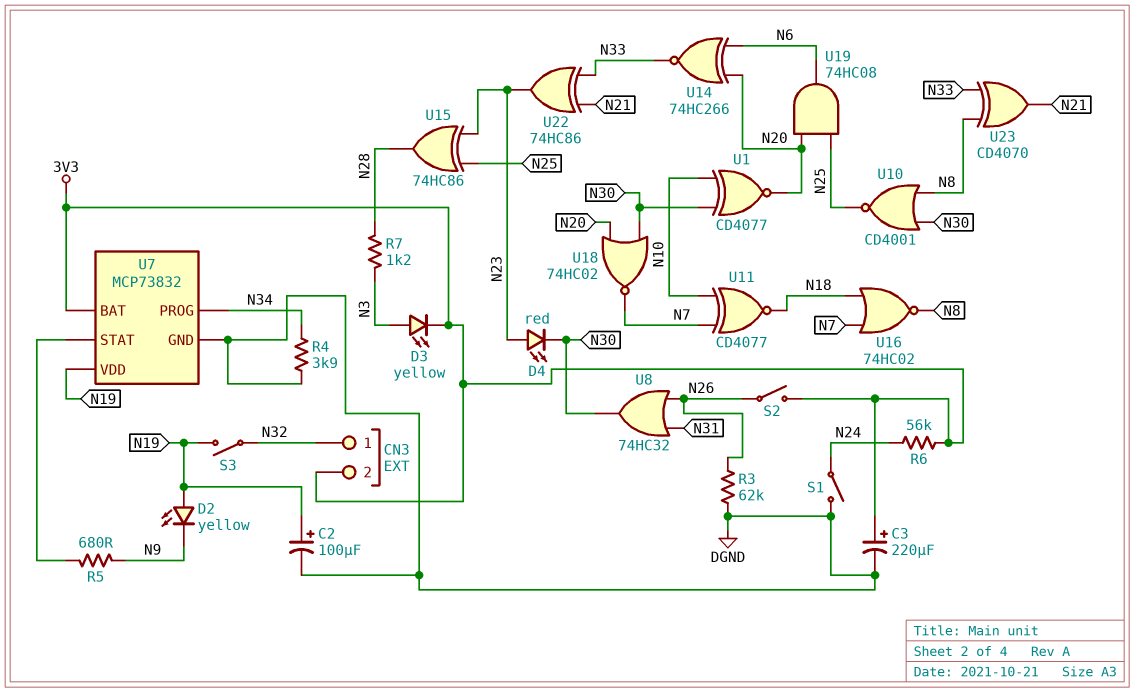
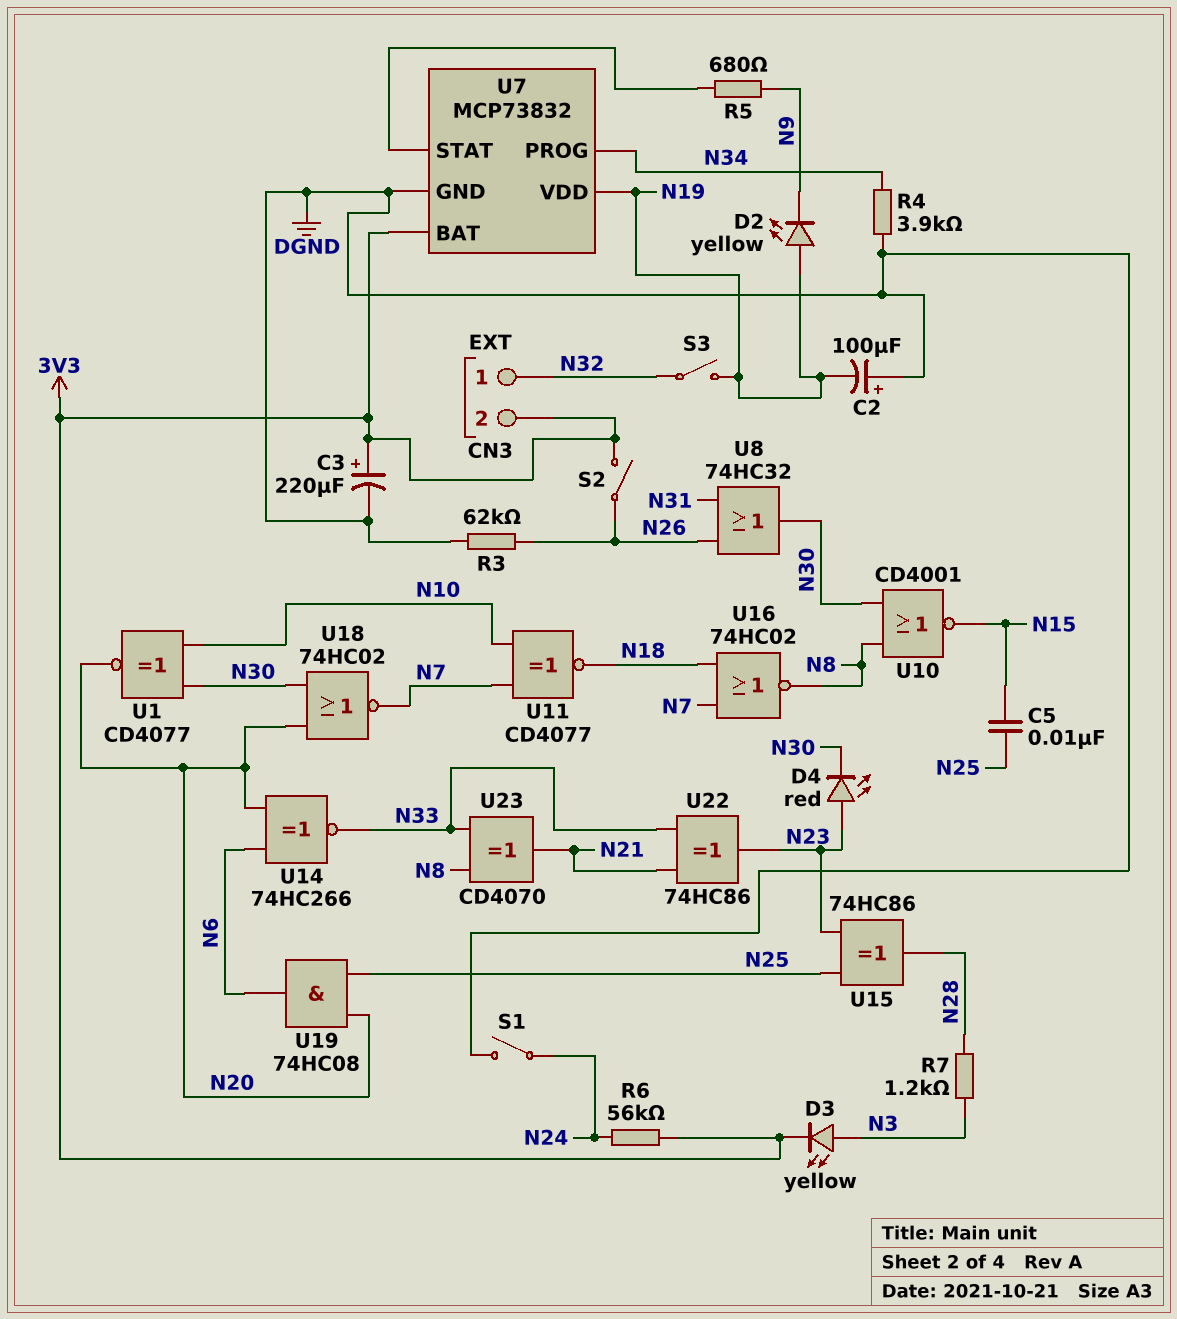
C2: 100uF (plus N19, minus DGND) -> 100uF (plus DGND, minus N19)
C5: none -> 10nF (N15, N25)
U10: NOR CD4001 (in N8, in N30, out N25) -> NOR CD4001 (in N8, in N30, out N15)

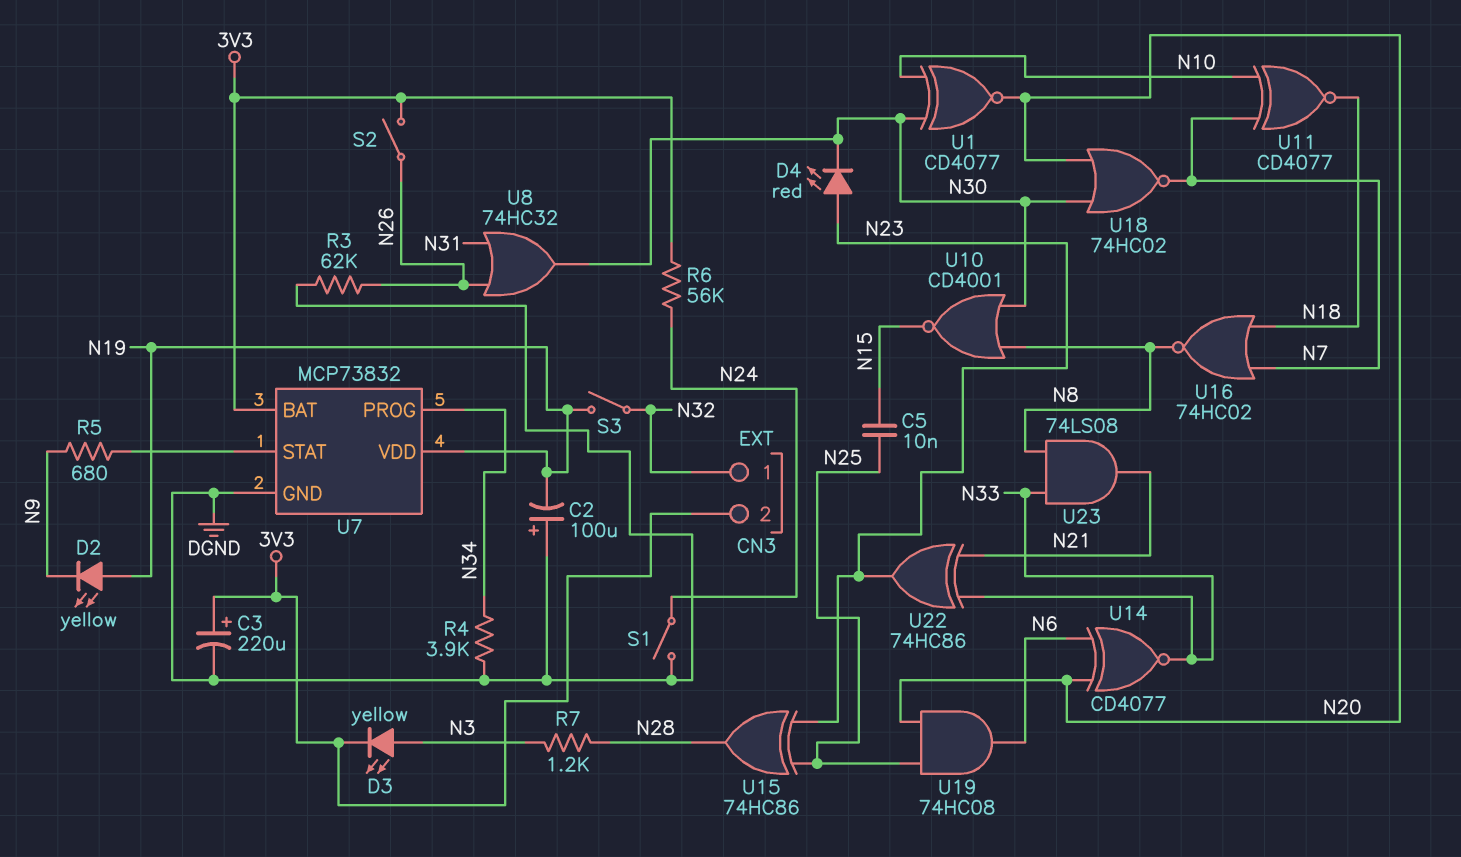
U14: XNOR 74HC266 (in N6, in N20, out N33) -> XNOR CD4077 (in N6, in N20, out N33)
U23: XOR CD4070 (in N8, in N33, out N21) -> AND 74LS08 (in N8, in N33, out N21)

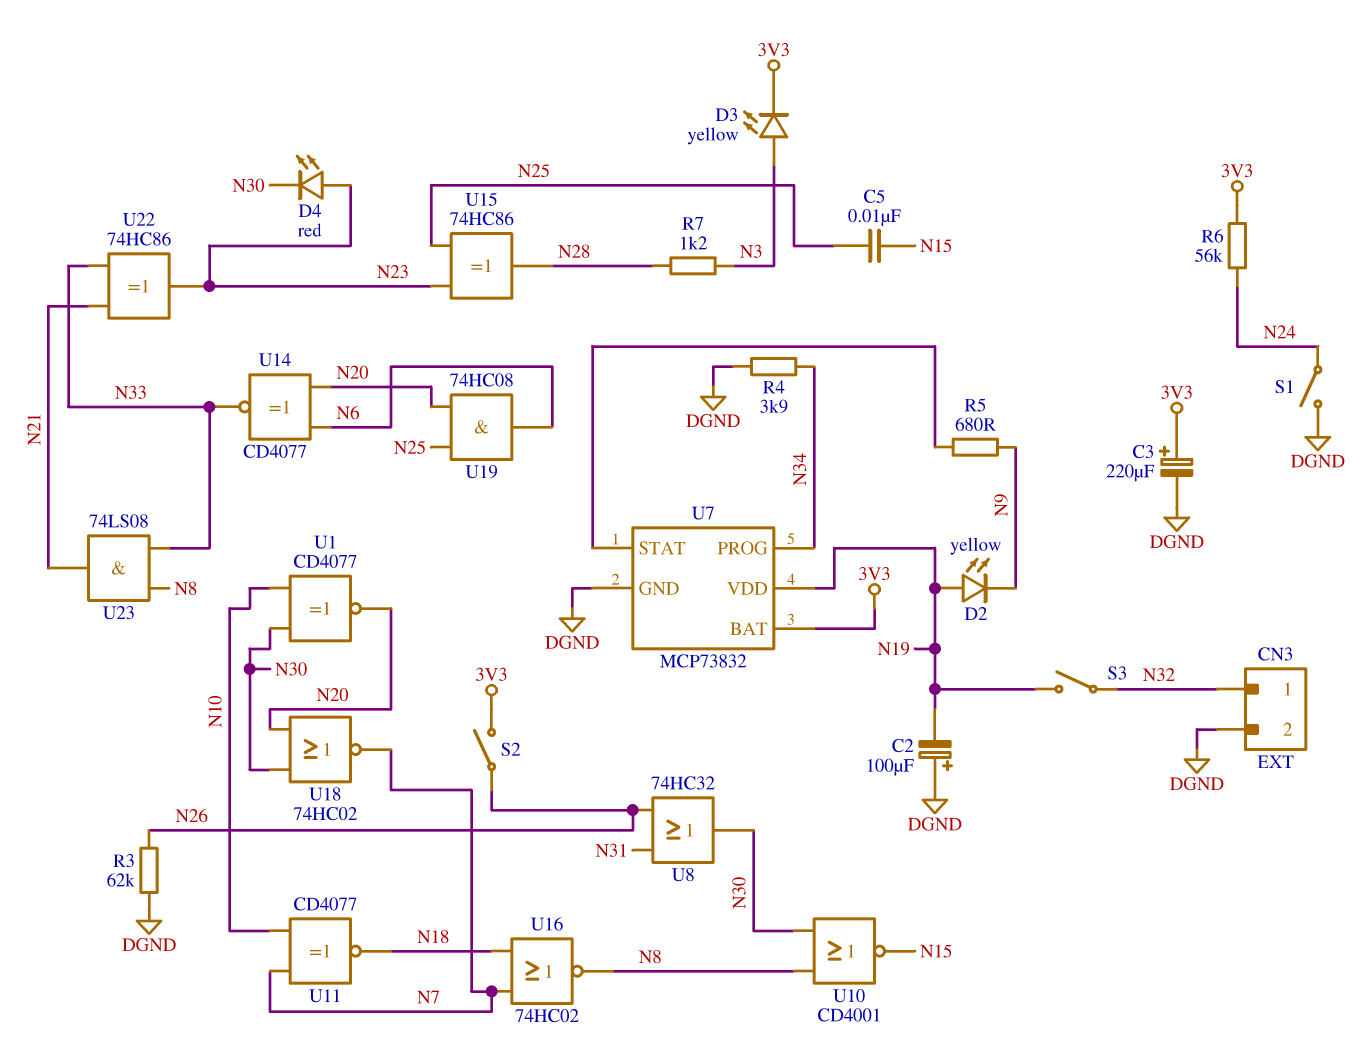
CN3 pin 2: 3V3 -> DGND

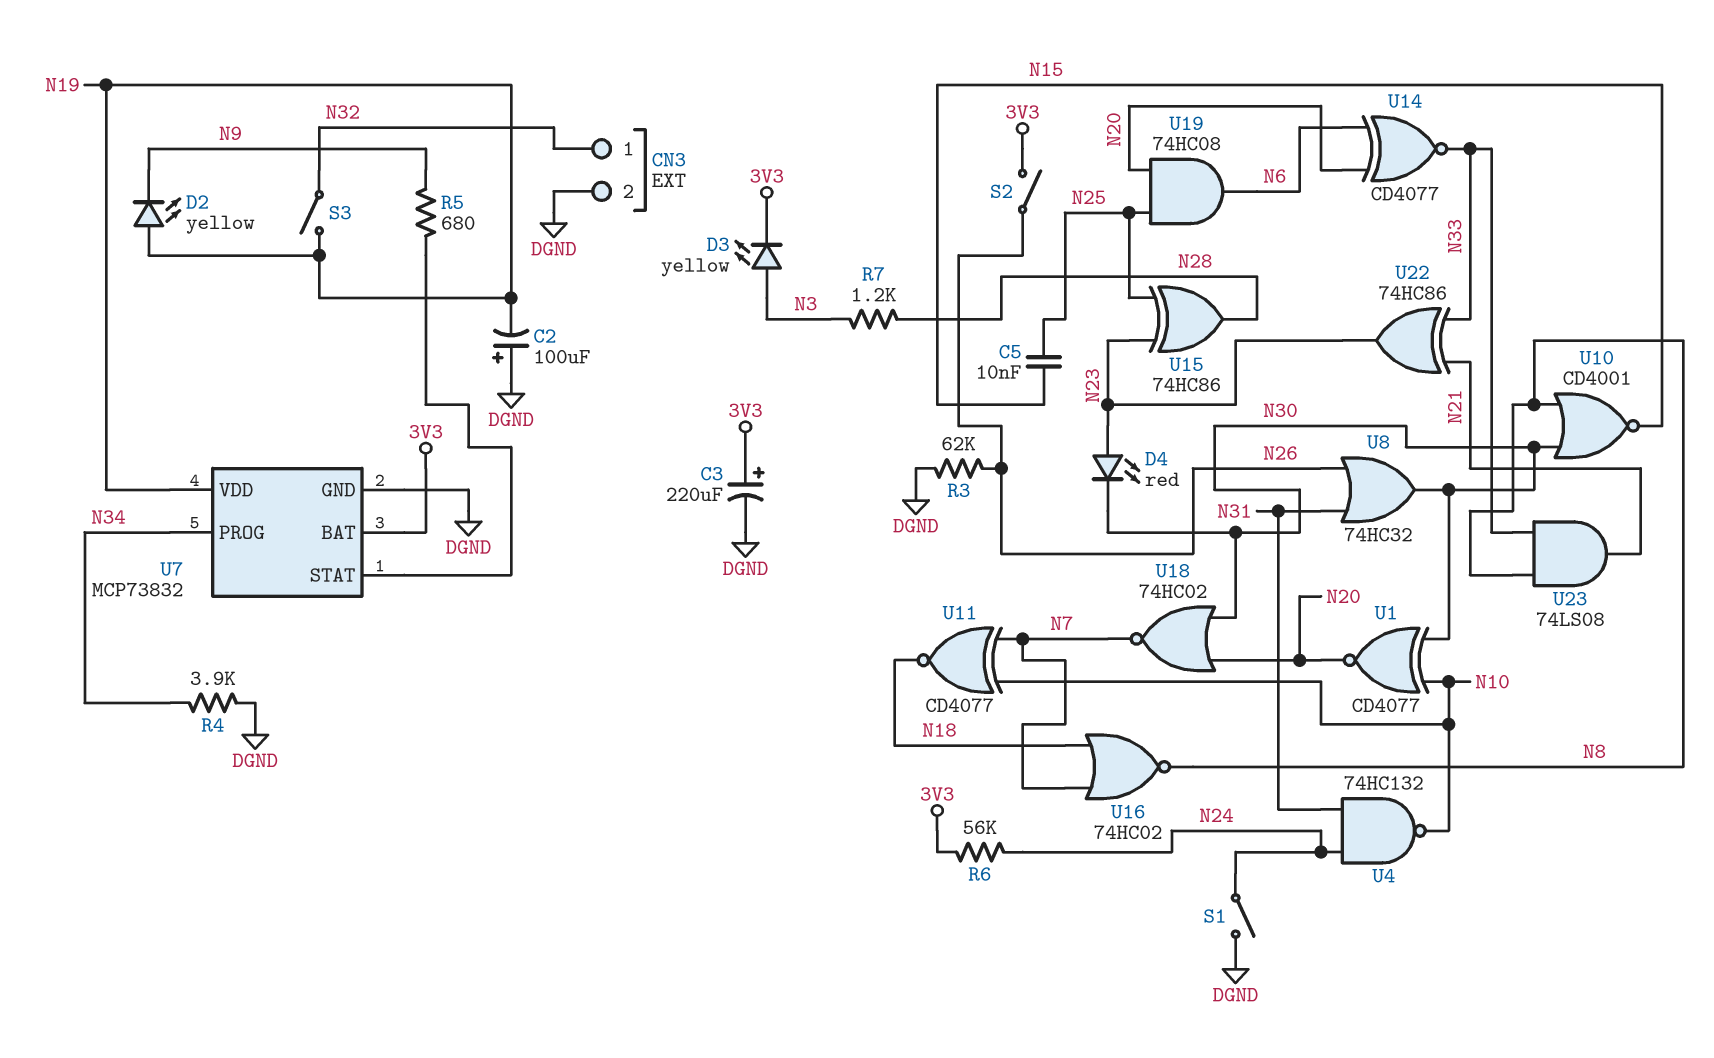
U4: none -> NAND 74HC132 (in N24, in N31, out N10)

